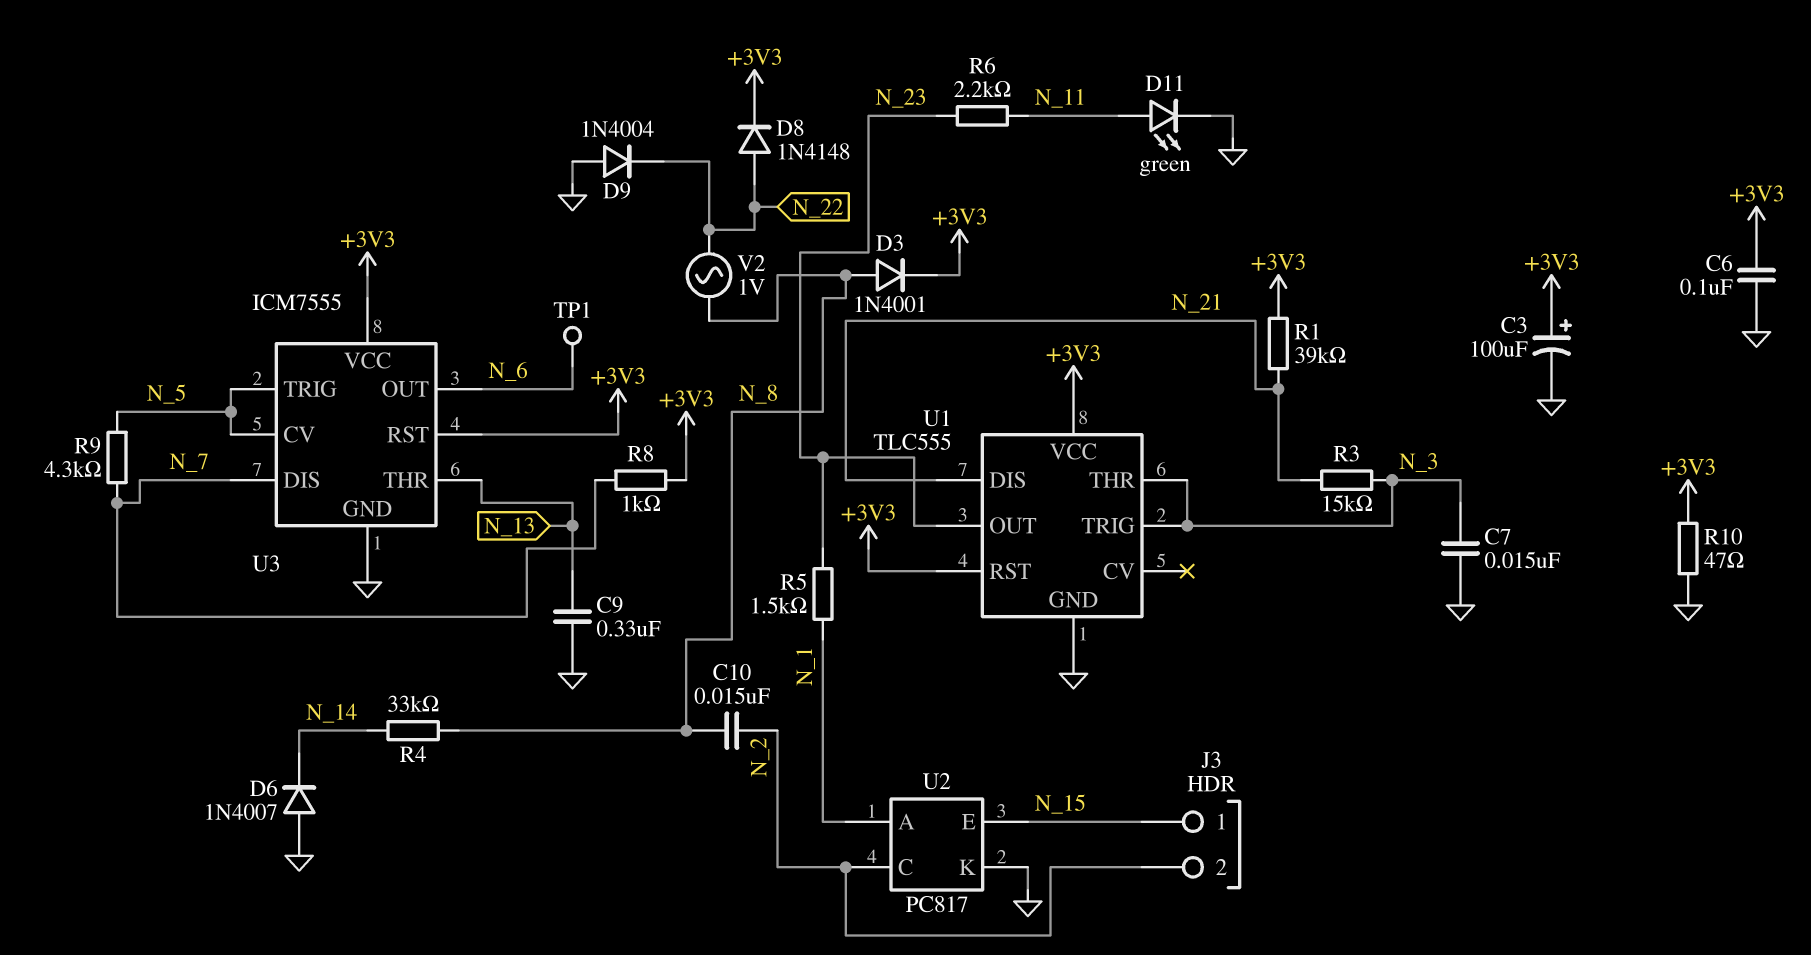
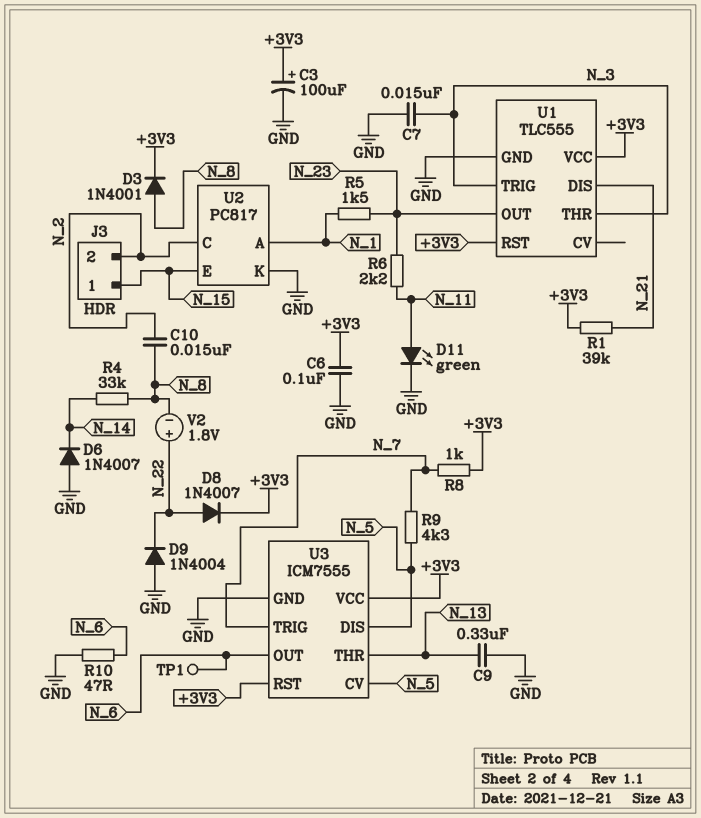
D8: diode 1N4148 (A N_22, K +3V3) -> diode 1N4007 (A N_22, K +3V3)
R3: 15k (N_3, N_21) -> none
R10: 47 (+3V3, GND) -> 47 (GND, N_6)
U3 pin DIS: N_7 -> N_5
U3 pin TRIG: N_5 -> N_7
V2: AC 1V (N_8, N_22) -> 1.8V (plus N_22, minus N_8)

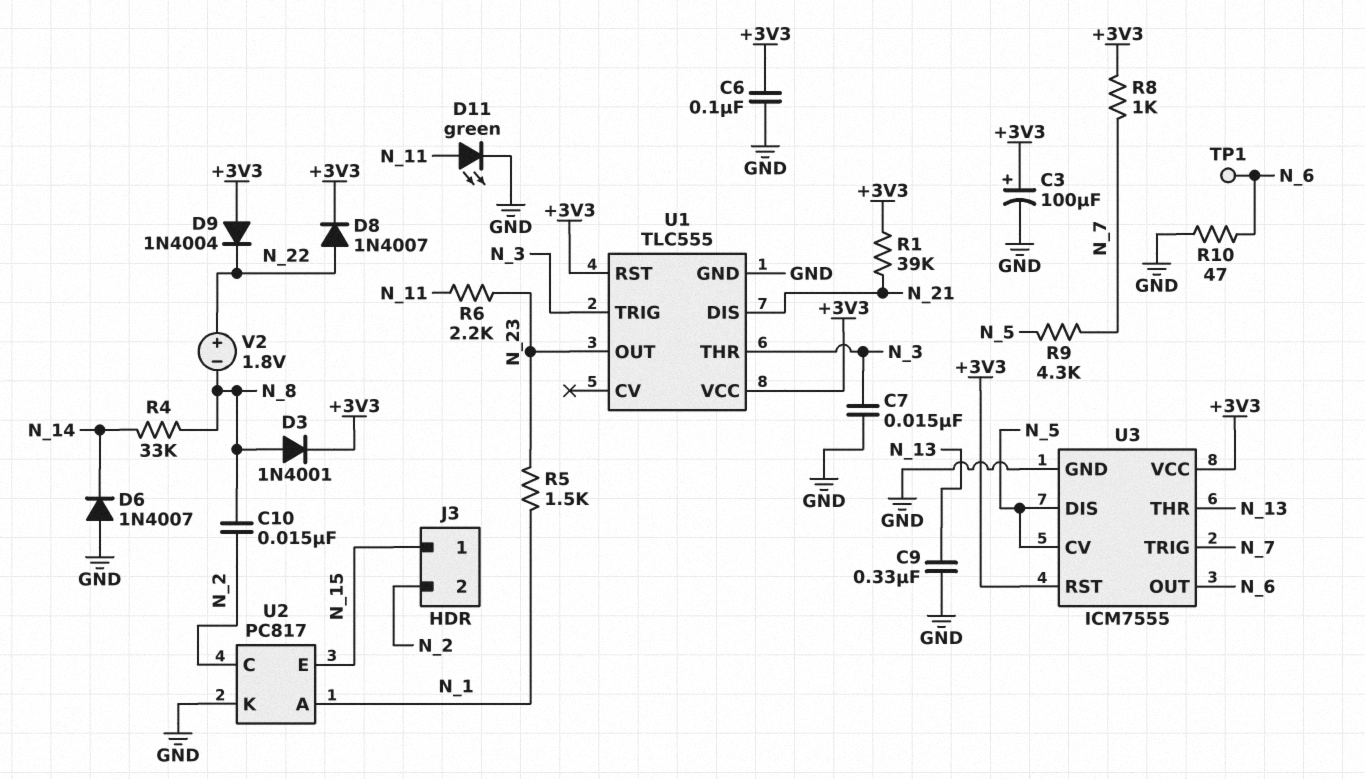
D9: diode 1N4004 (A GND, K N_22) -> diode 1N4004 (A +3V3, K N_22)

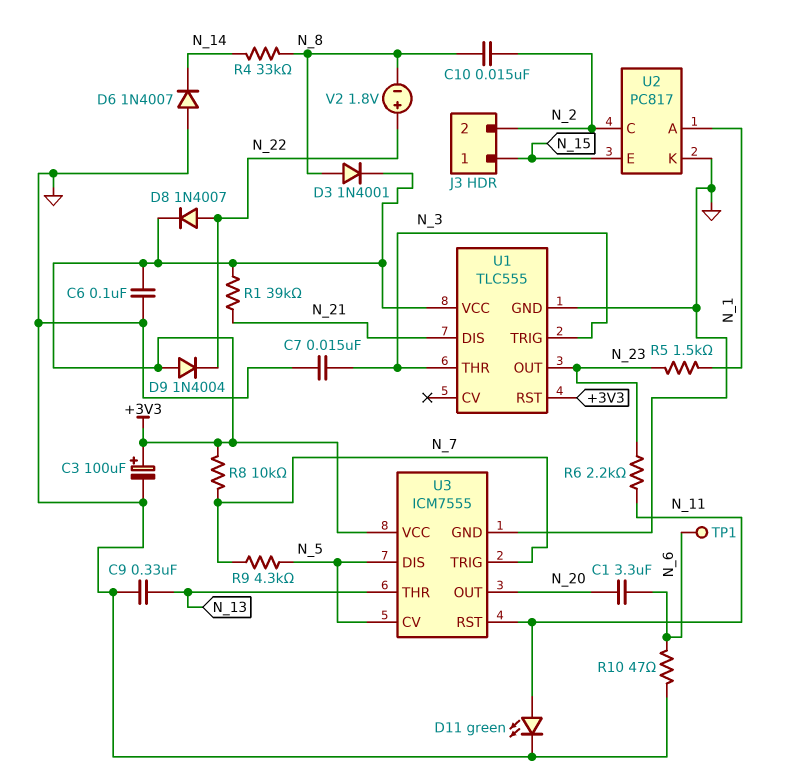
C1: none -> 3.3uF (N_6, N_20)
R8: 1k (+3V3, N_7) -> 10k (+3V3, N_7)
U3 pin OUT: N_6 -> N_20
U3 pin RST: +3V3 -> N_11

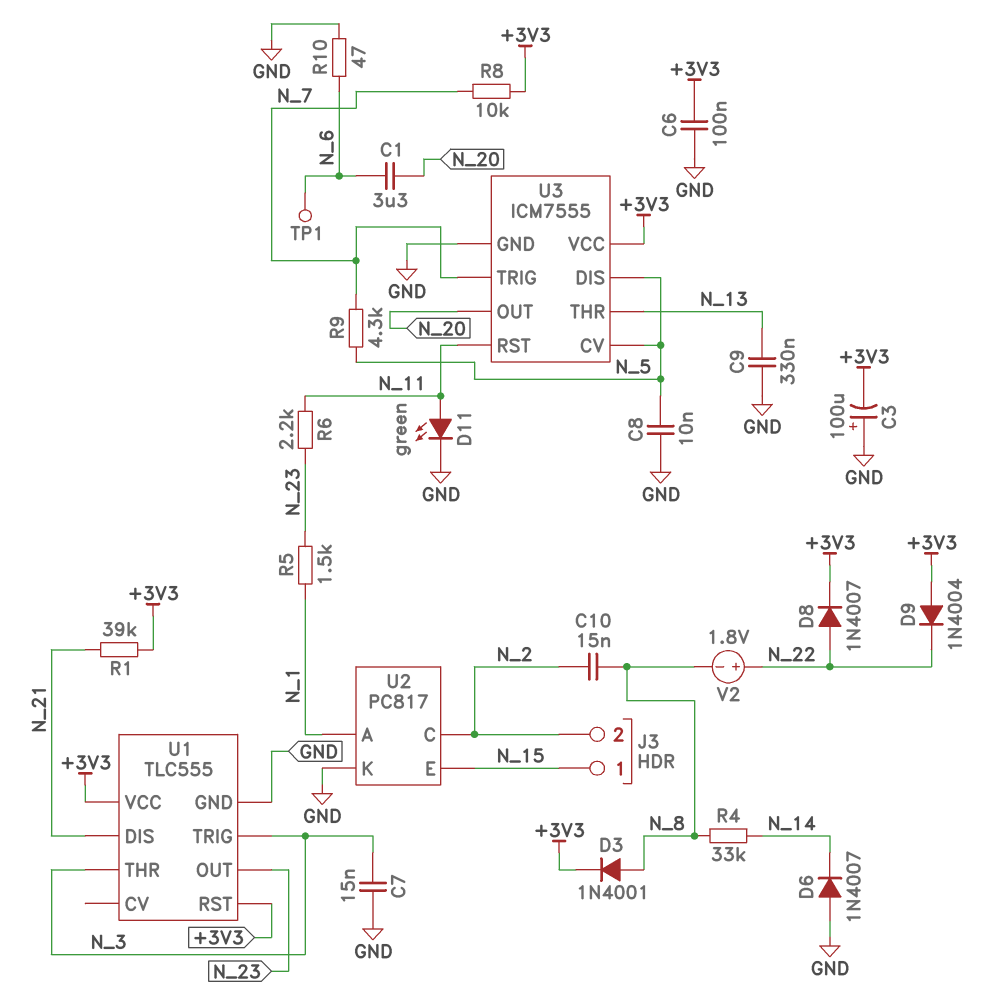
C3: 100uF (plus +3V3, minus GND) -> 100uF (plus GND, minus +3V3)
C8: none -> 10nF (GND, N_5)

